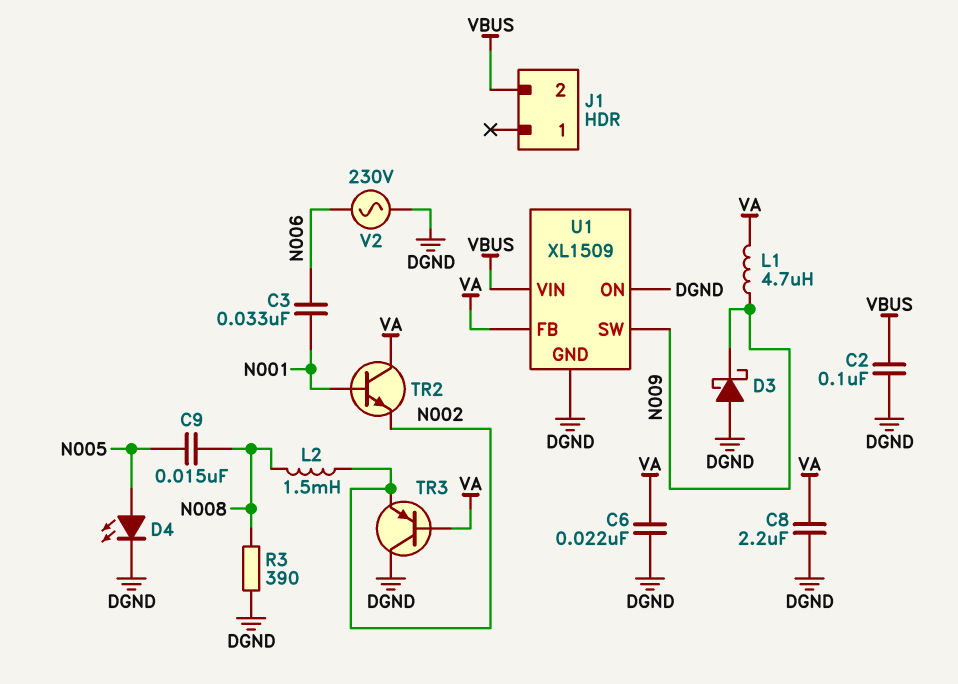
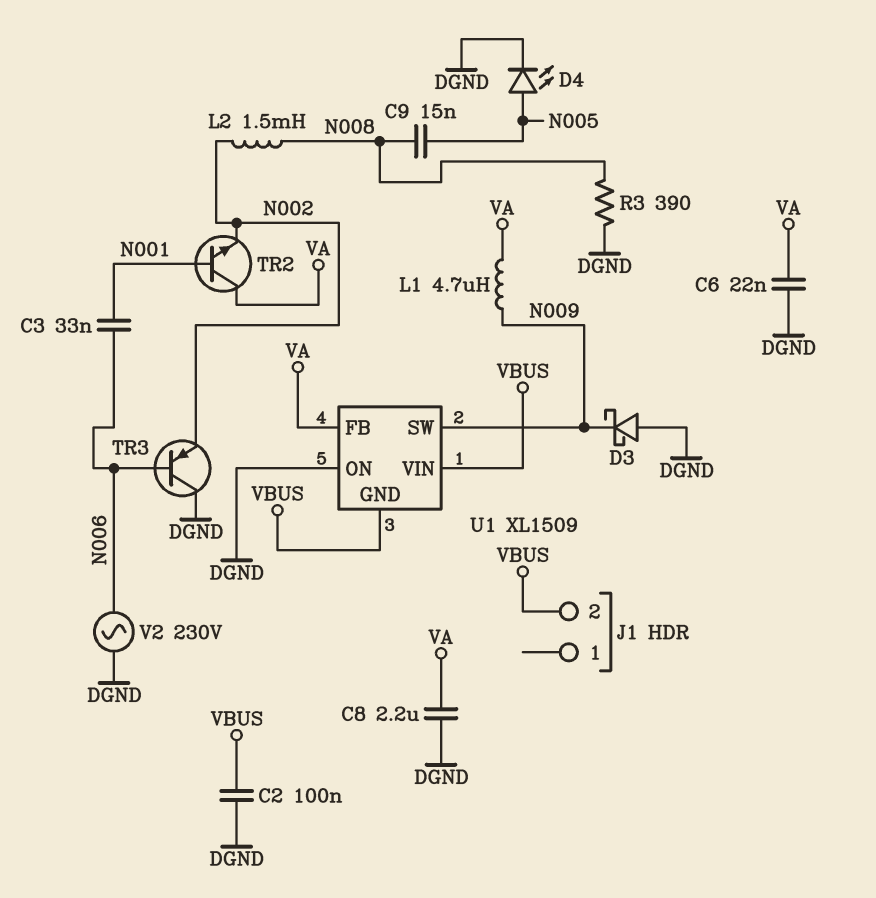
TR3: PNP (B VA, C DGND, E N002) -> PNP (B N006, C DGND, E N002)
U1 pin GND: DGND -> VBUS

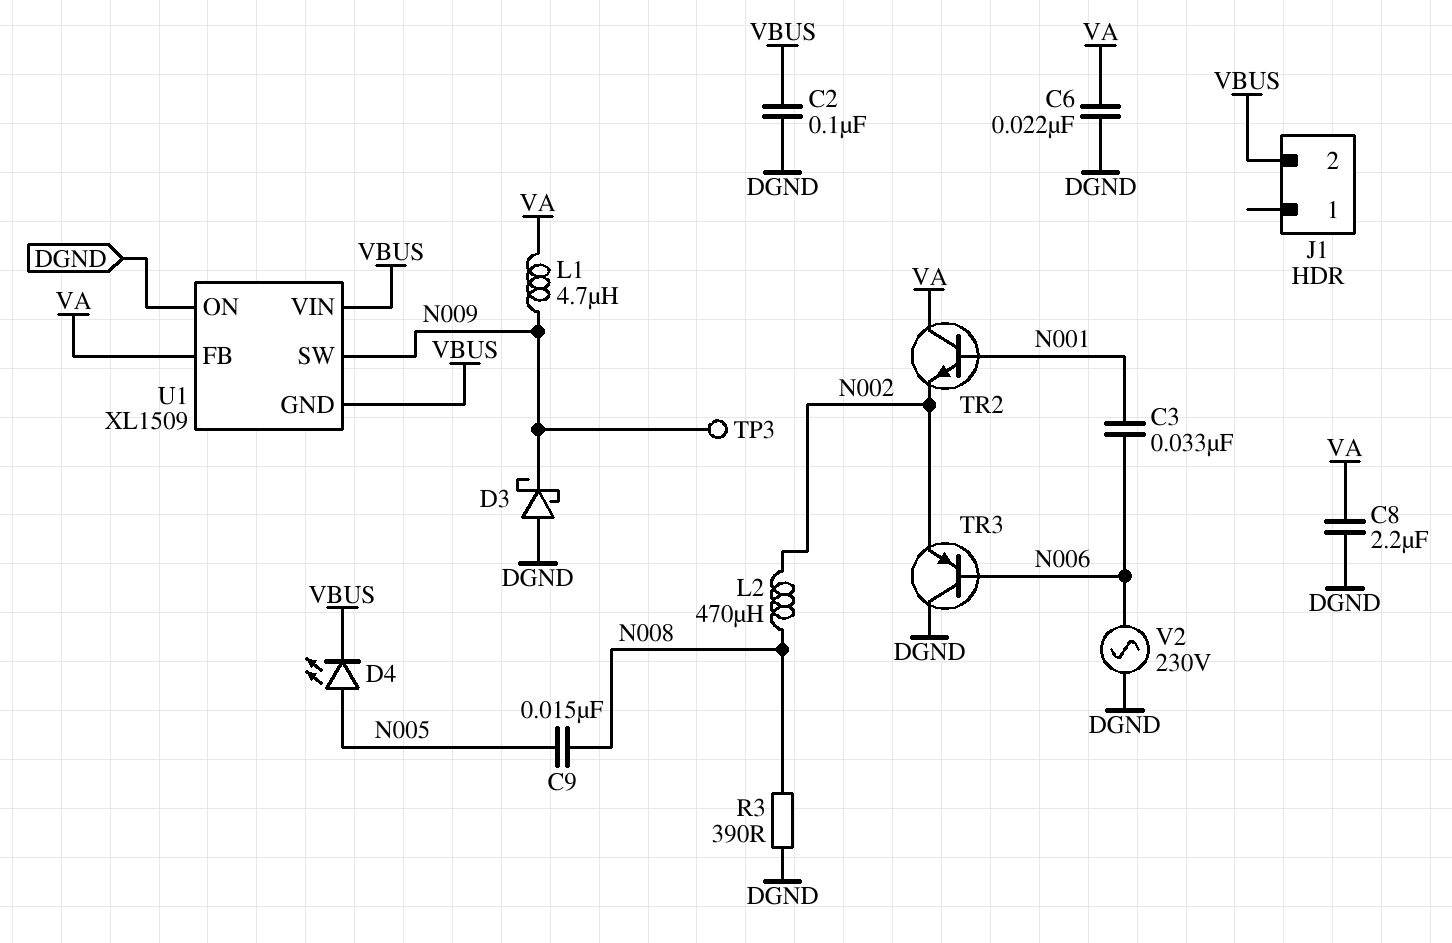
D4: LED (A N005, K DGND) -> LED (A N005, K VBUS)
L2: 1.5mH (N002, N008) -> 470uH (N002, N008)
TP3: none -> test point (N009)

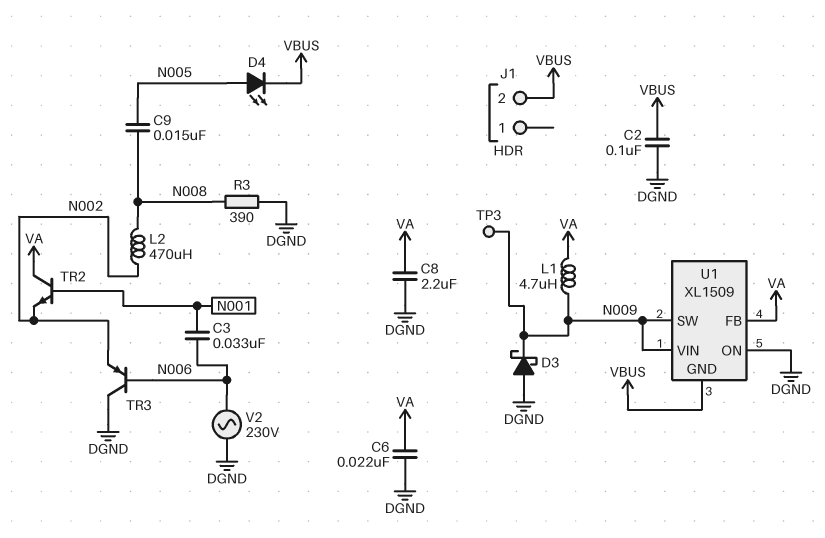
U1 pin VIN: VBUS -> N009

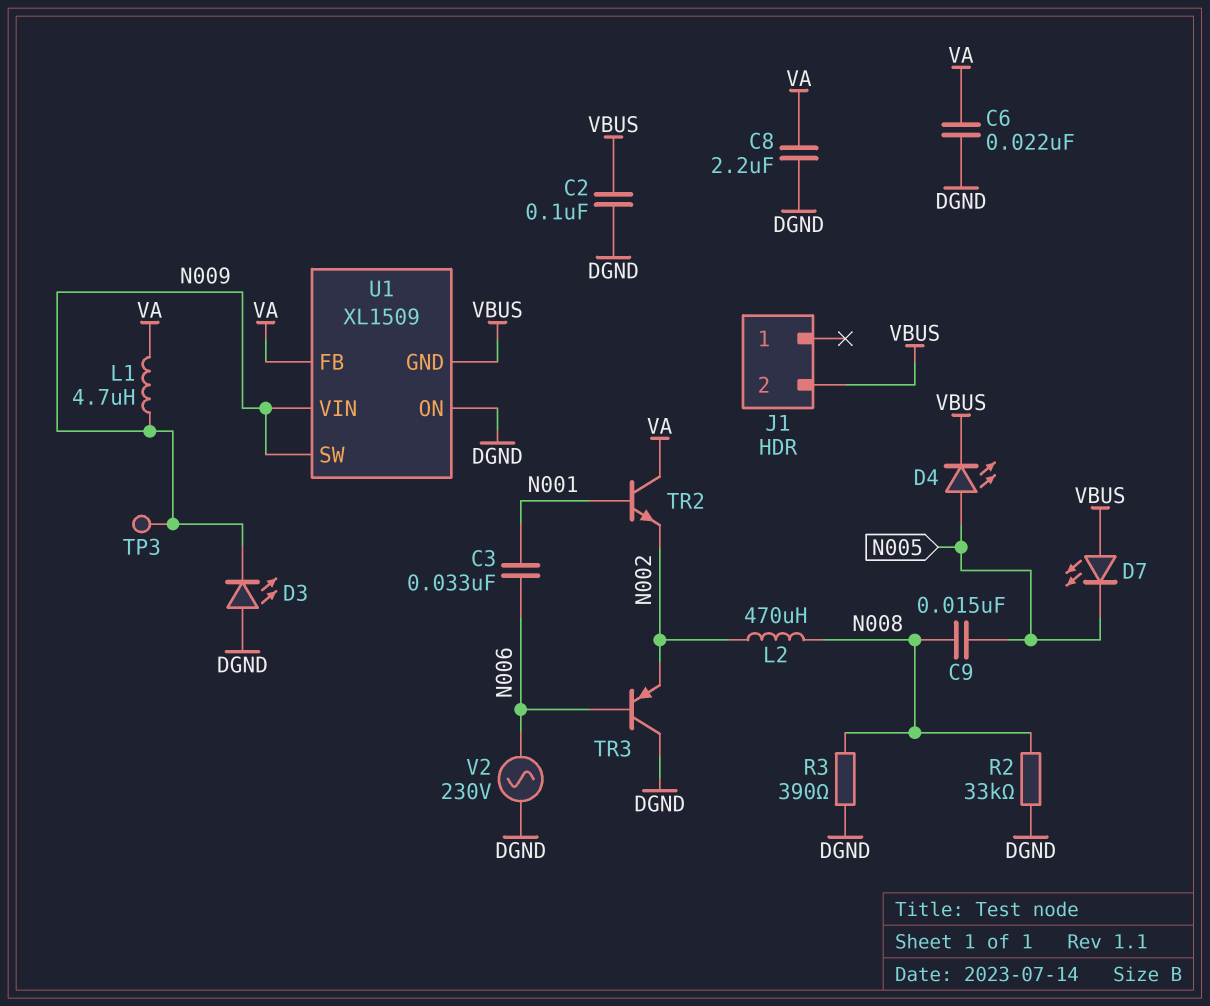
D3: schottky (A DGND, K N009) -> LED (A DGND, K N009)
D7: none -> LED (A VBUS, K N005)
R2: none -> 33k (DGND, N008)

